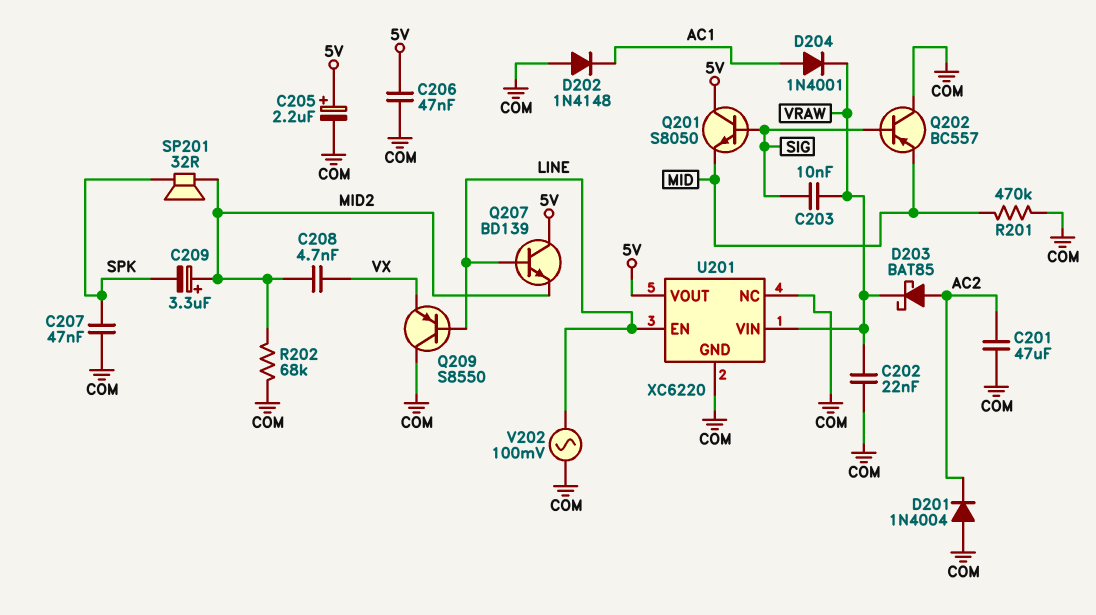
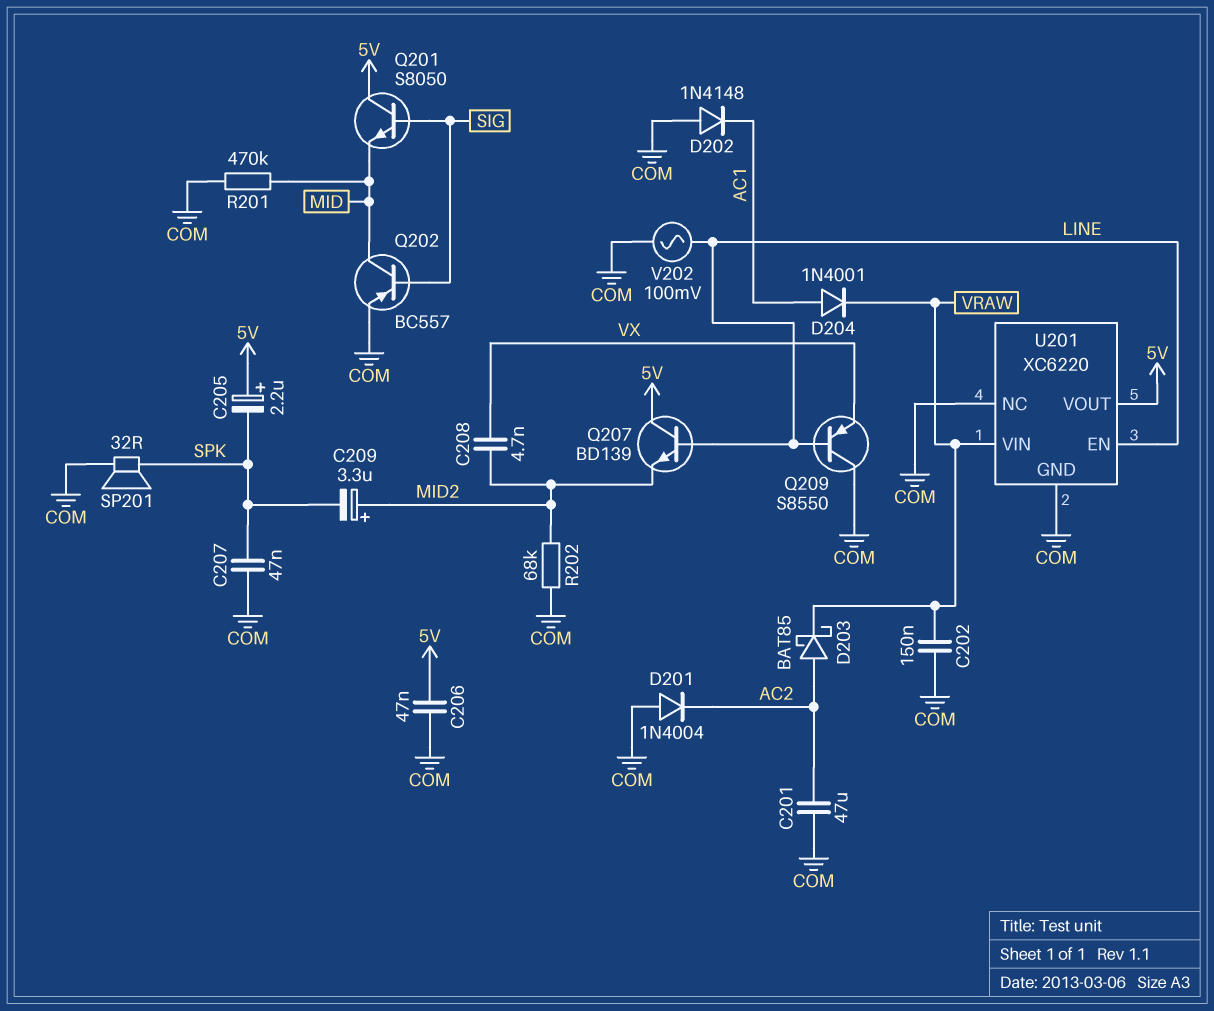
C202: 22nF (COM, VRAW) -> 150nF (COM, VRAW)
C203: 10nF (SIG, VRAW) -> none
C205: 2.2uF (plus 5V, minus COM) -> 2.2uF (plus 5V, minus SPK)
Q202: PNP BC557 (B SIG, C COM, E MID) -> PNP BC557 (B SIG, C MID, E COM)
SP201: speaker 32R (MID2, SPK) -> speaker 32R (COM, SPK)

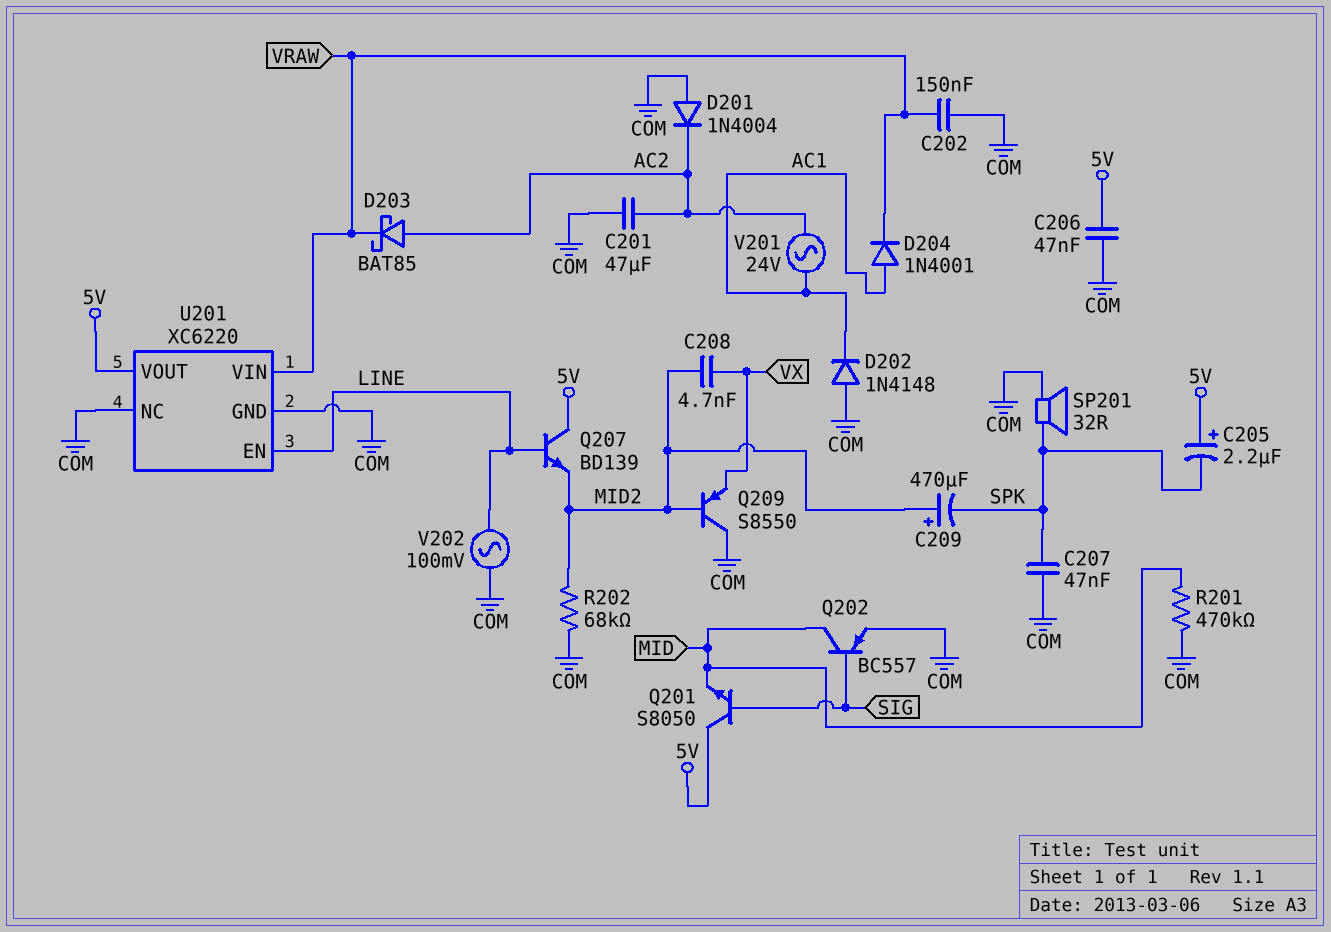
C209: 3.3uF (plus MID2, minus SPK) -> 470uF (plus MID2, minus SPK)
Q209: PNP S8550 (B LINE, C COM, E VX) -> PNP S8550 (B MID2, C COM, E VX)
V201: none -> AC 24V (AC1, AC2)

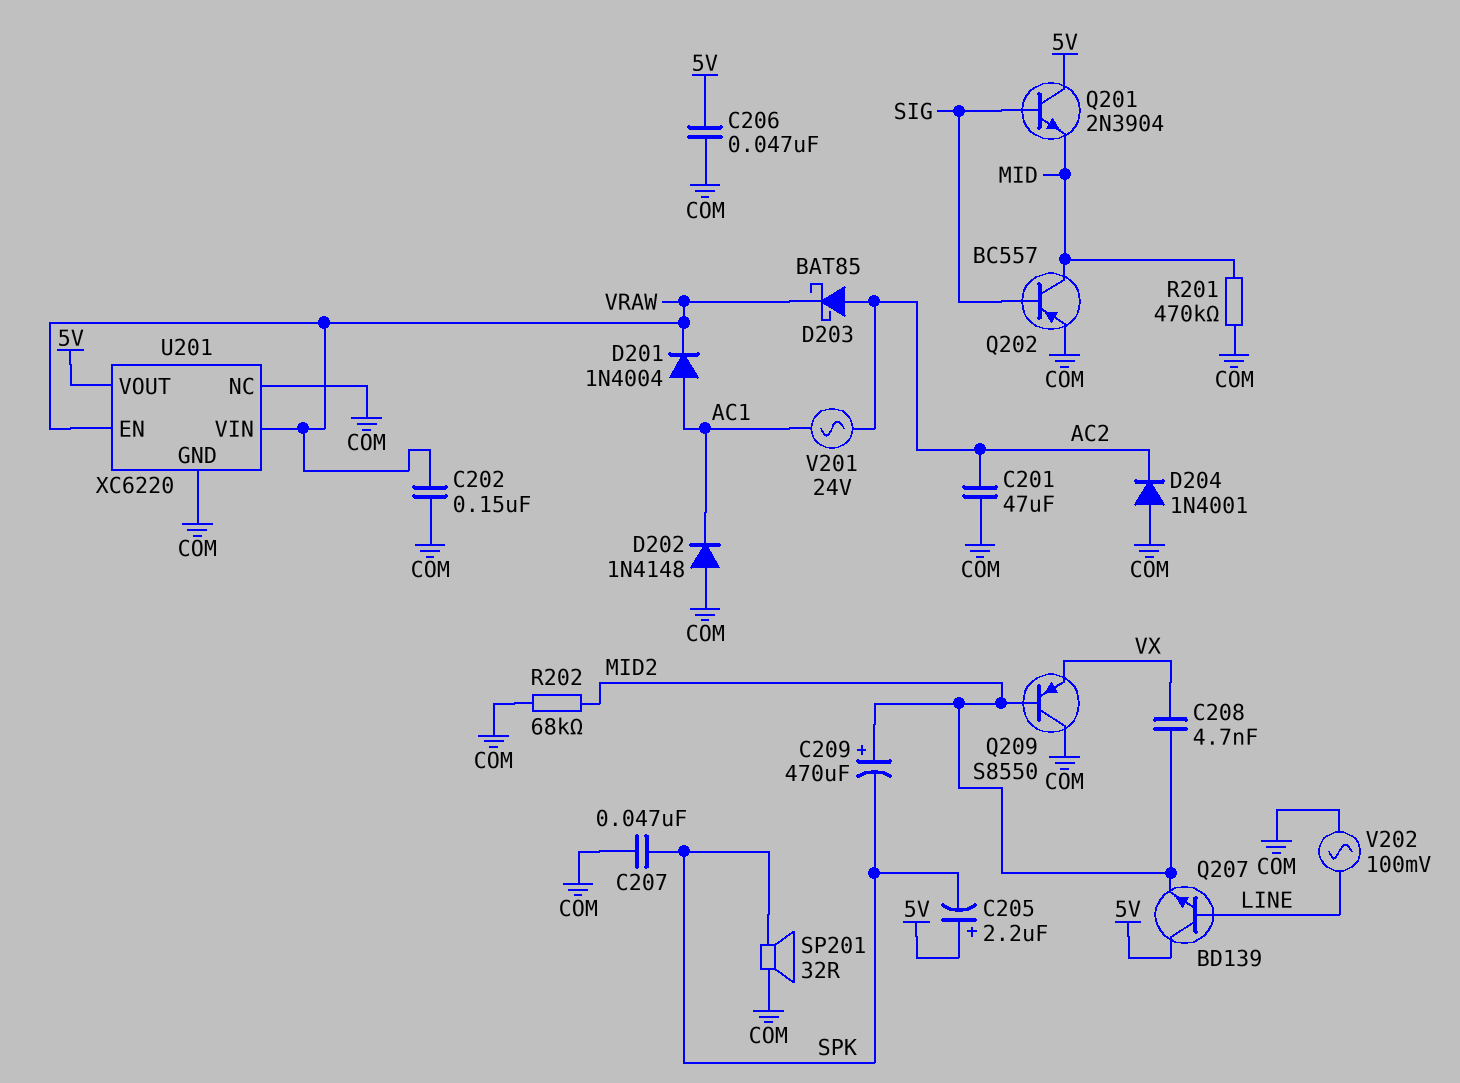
D201: diode 1N4004 (A COM, K AC2) -> diode 1N4004 (A AC1, K VRAW)
D204: diode 1N4001 (A AC1, K VRAW) -> diode 1N4001 (A COM, K AC2)
Q201: NPN S8050 (B SIG, C 5V, E MID) -> NPN 2N3904 (B SIG, C 5V, E MID)
U201 pin EN: LINE -> VRAW

